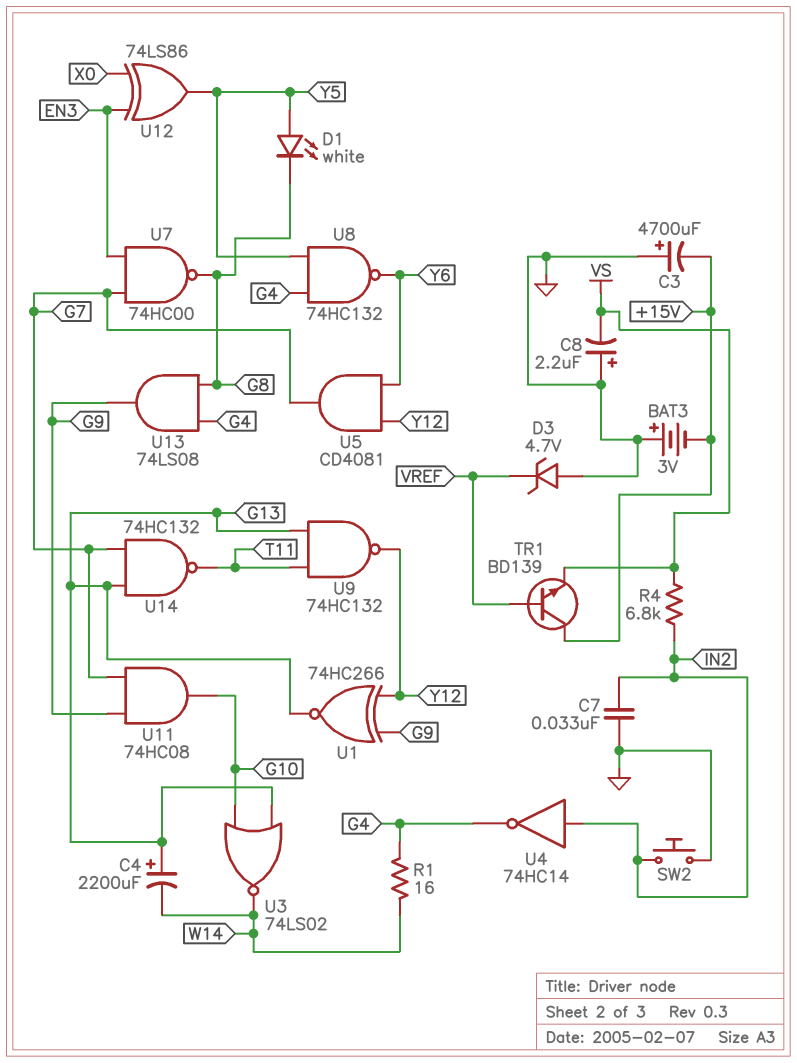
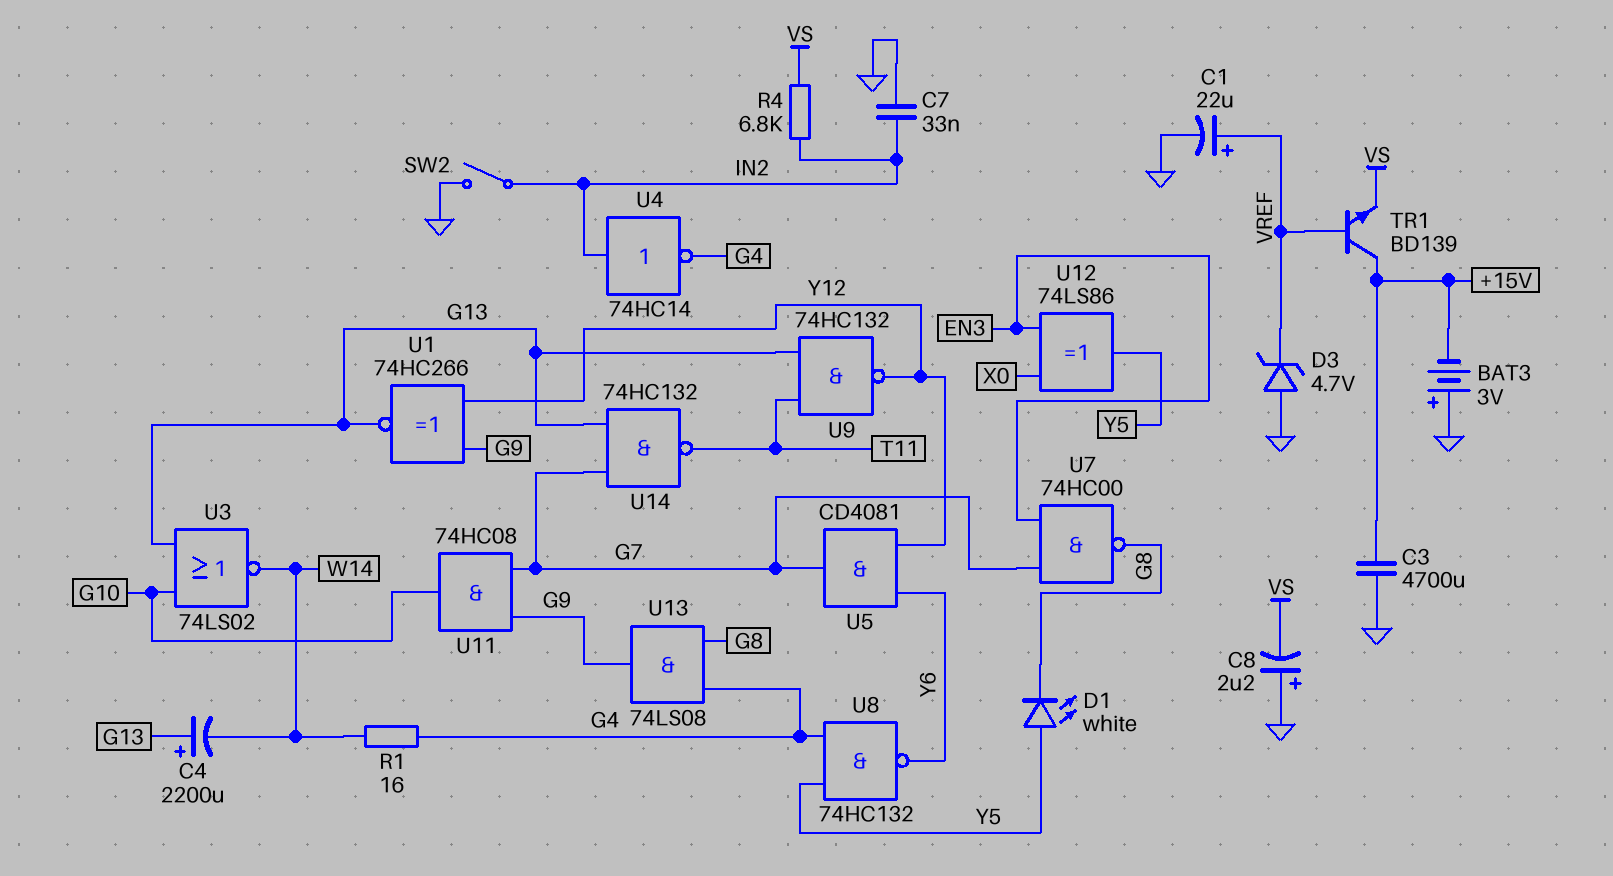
C1: none -> 22uF (plus VREF, minus GND)
C3: 4700uF (plus GND, minus +15V) -> 4700uF (+15V, GND)
SW2: button (GND, IN2) -> switch (GND, IN2)

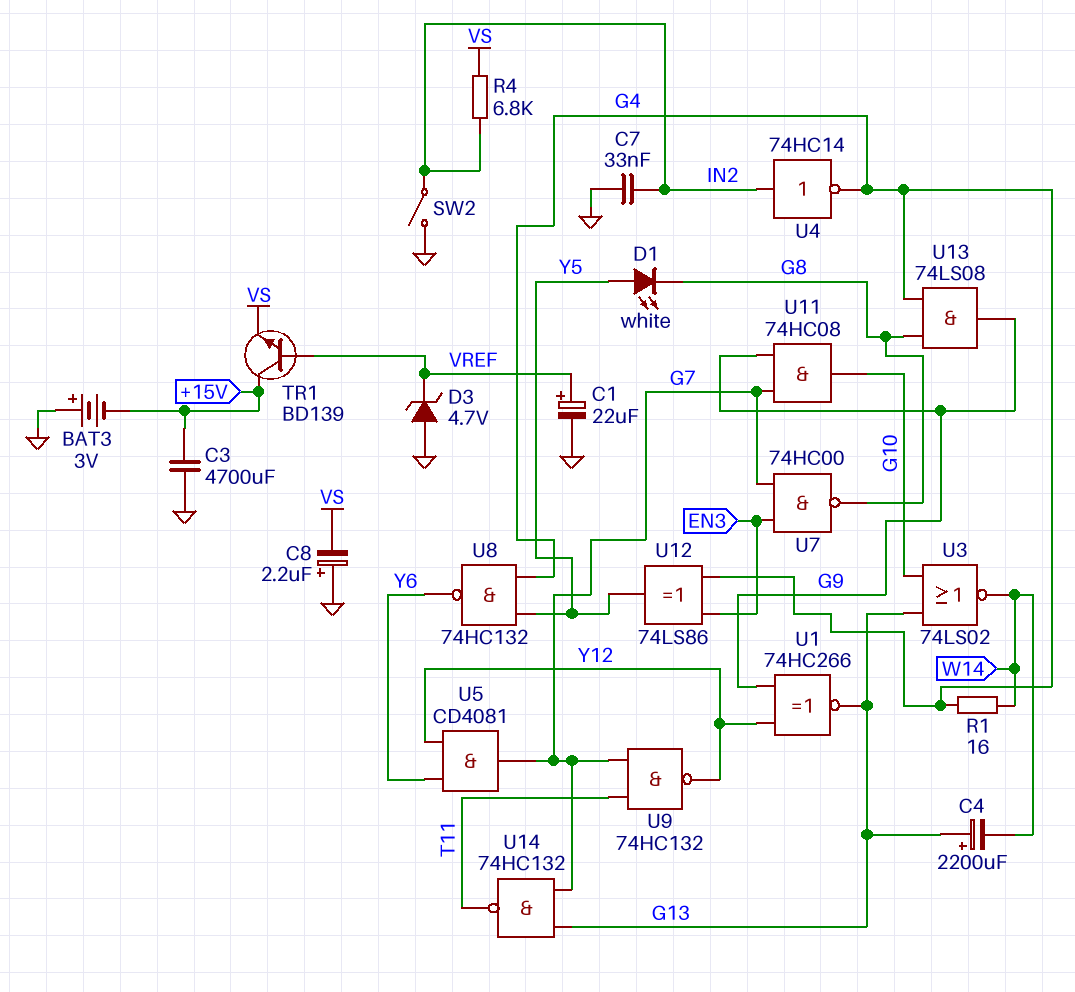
U9: NAND 74HC132 (in G13, in T11, out Y12) -> NAND 74HC132 (in G7, in T11, out Y12)
U12: XOR 74LS86 (in EN3, in X0, out Y5) -> XOR 74LS86 (in EN3, in G4, out Y5)

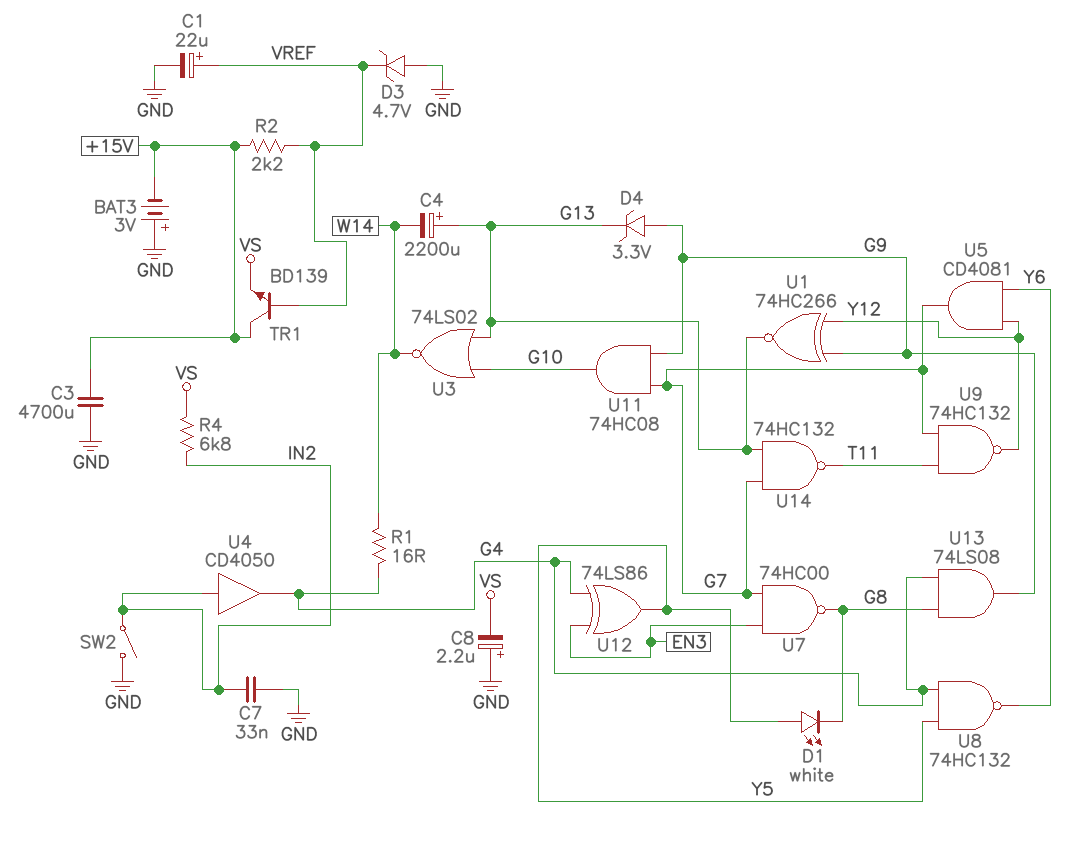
D4: none -> zener 3.3V (A G9, K G13)
R2: none -> 2.2k (+15V, VREF)
U4: NOT 74HC14 (in IN2, out G4) -> buffer CD4050 (in IN2, out G4)

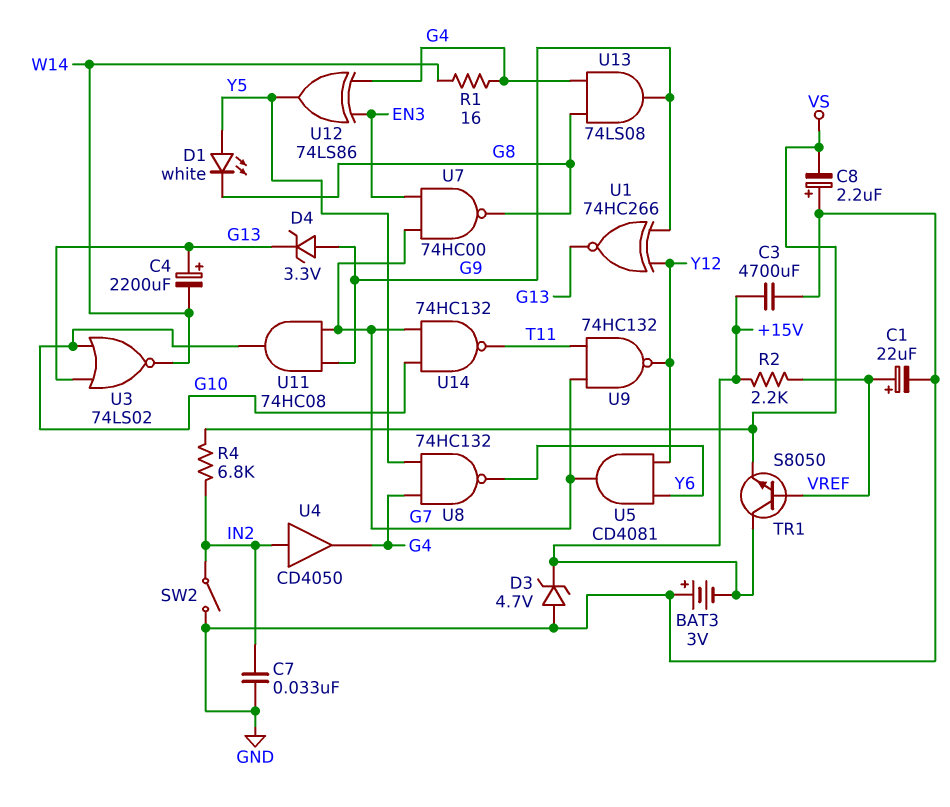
D3: zener 4.7V (A GND, K VREF) -> zener 4.7V (A GND, K +15V)
TR1: NPN BD139 (B VREF, C +15V, E VS) -> NPN S8050 (B VREF, C +15V, E VS)
U14: NAND 74HC132 (in G7, in G13, out T11) -> NAND 74HC132 (in G7, in G10, out T11)

